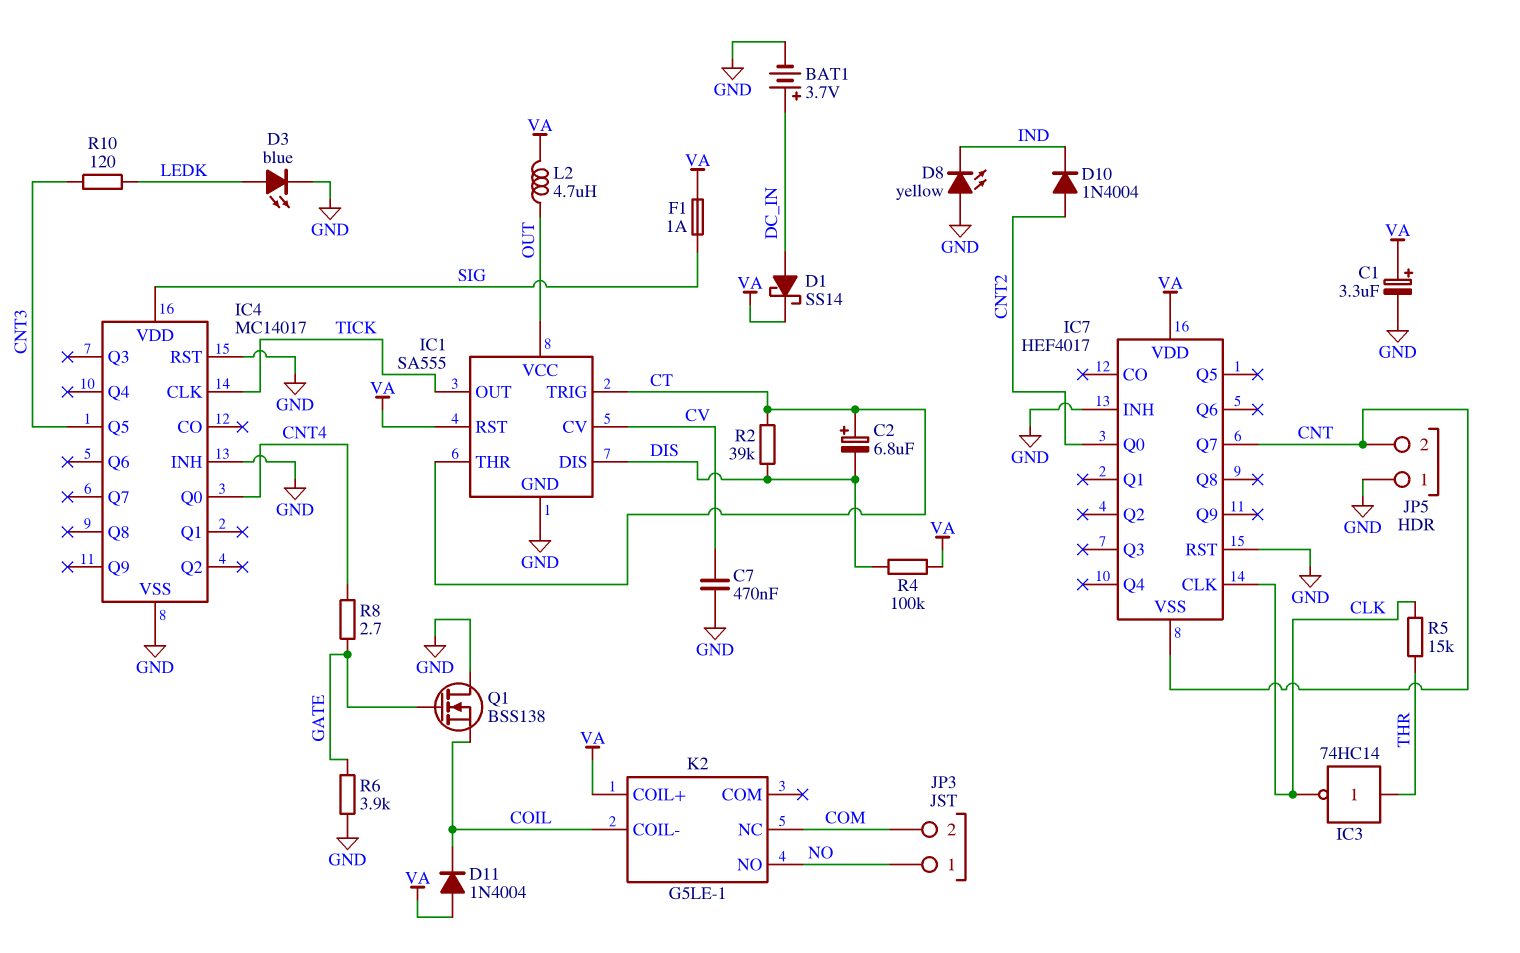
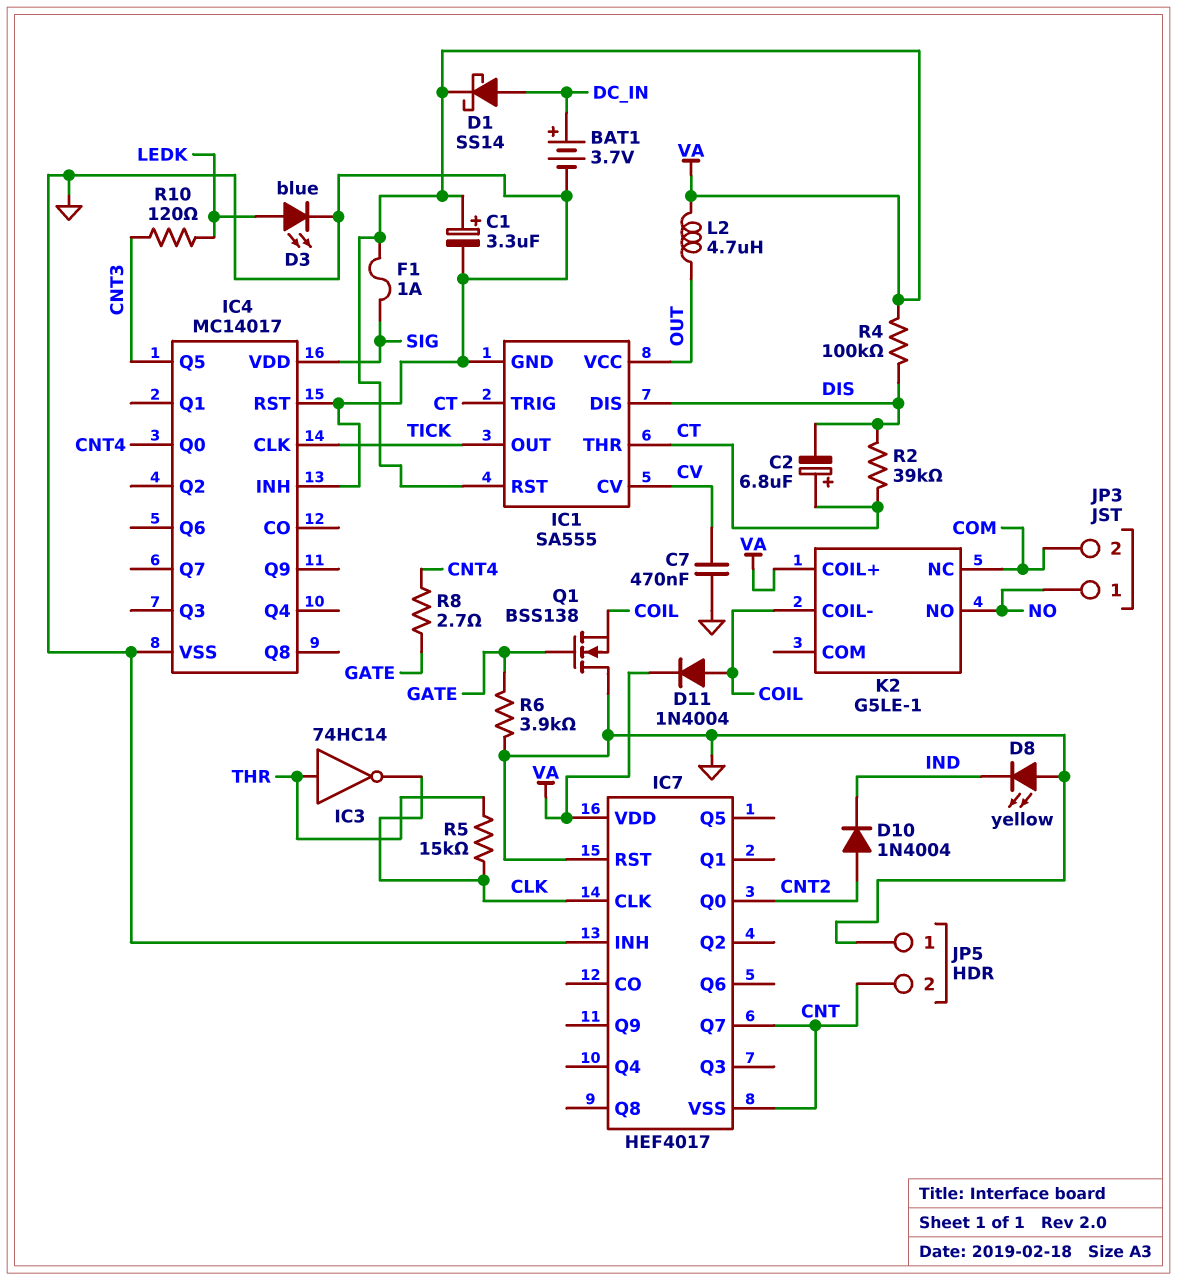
D11: diode 1N4004 (A VA, K COIL) -> diode 1N4004 (A COIL, K VA)

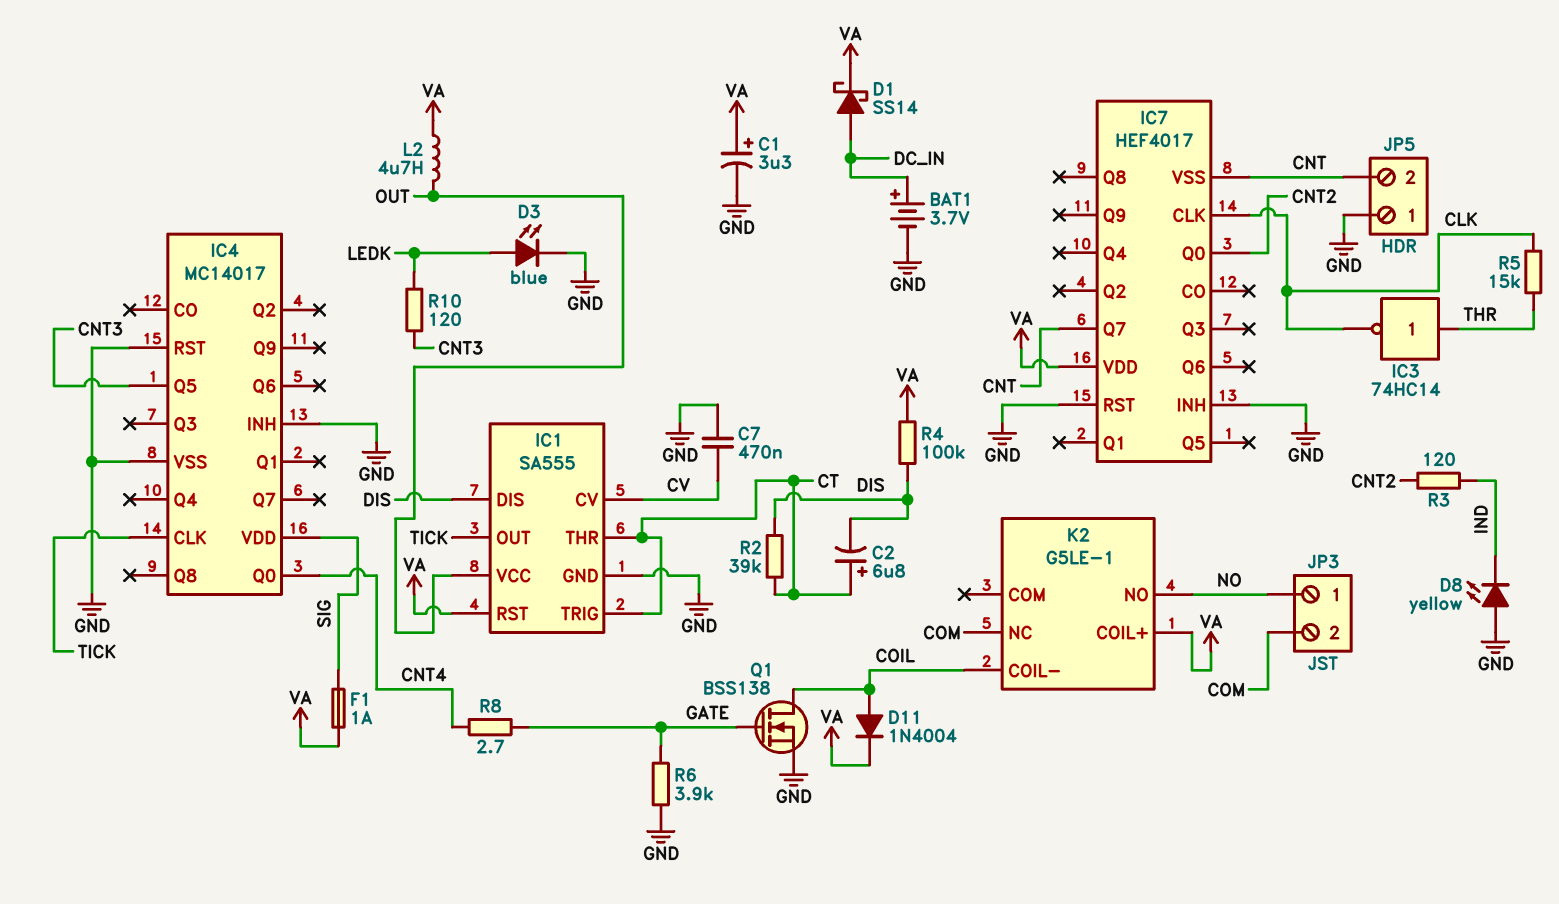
D10: diode 1N4004 (A CNT2, K IND) -> none
Q1: NMOS BSS138 (G GATE, D GND, S COIL) -> NMOS BSS138 (G GATE, D COIL, S GND)
R3: none -> 120 (CNT2, IND)

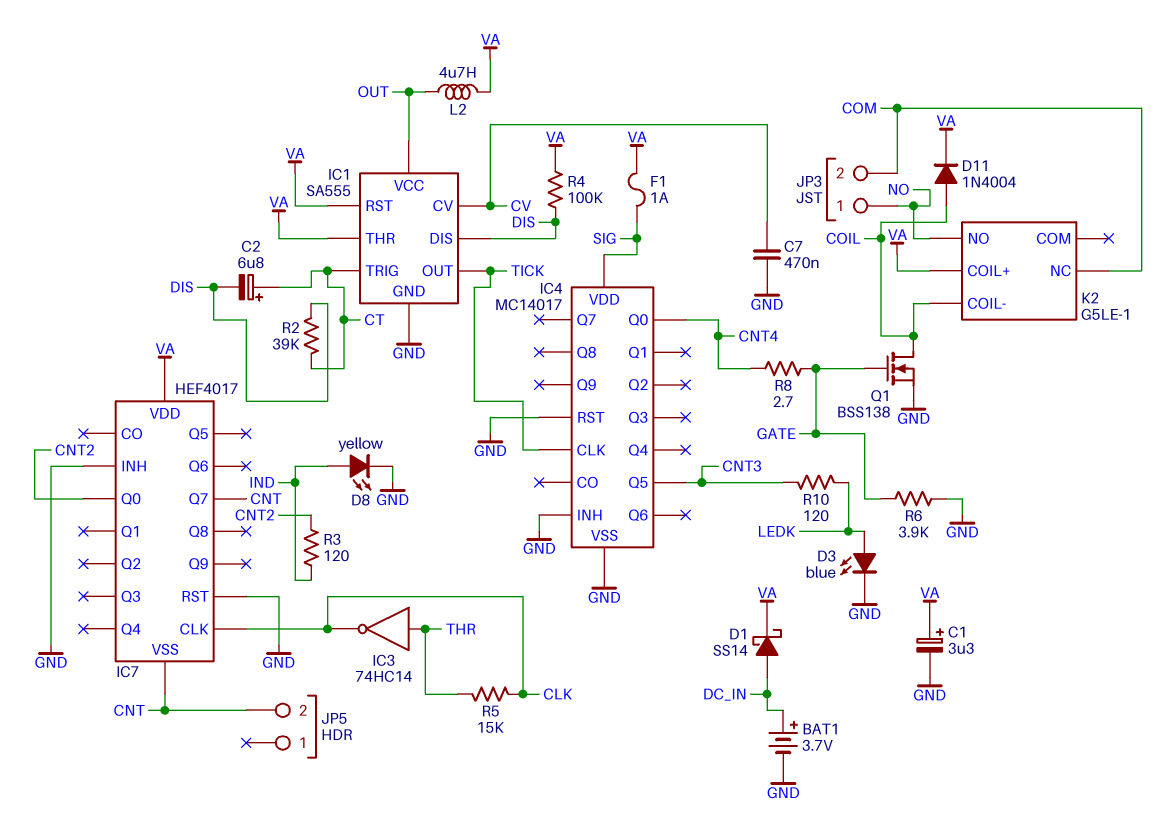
D8: LED yellow (A GND, K IND) -> LED yellow (A IND, K GND)
IC1 pin THR: CT -> VA
JP5 pin 1: GND -> none

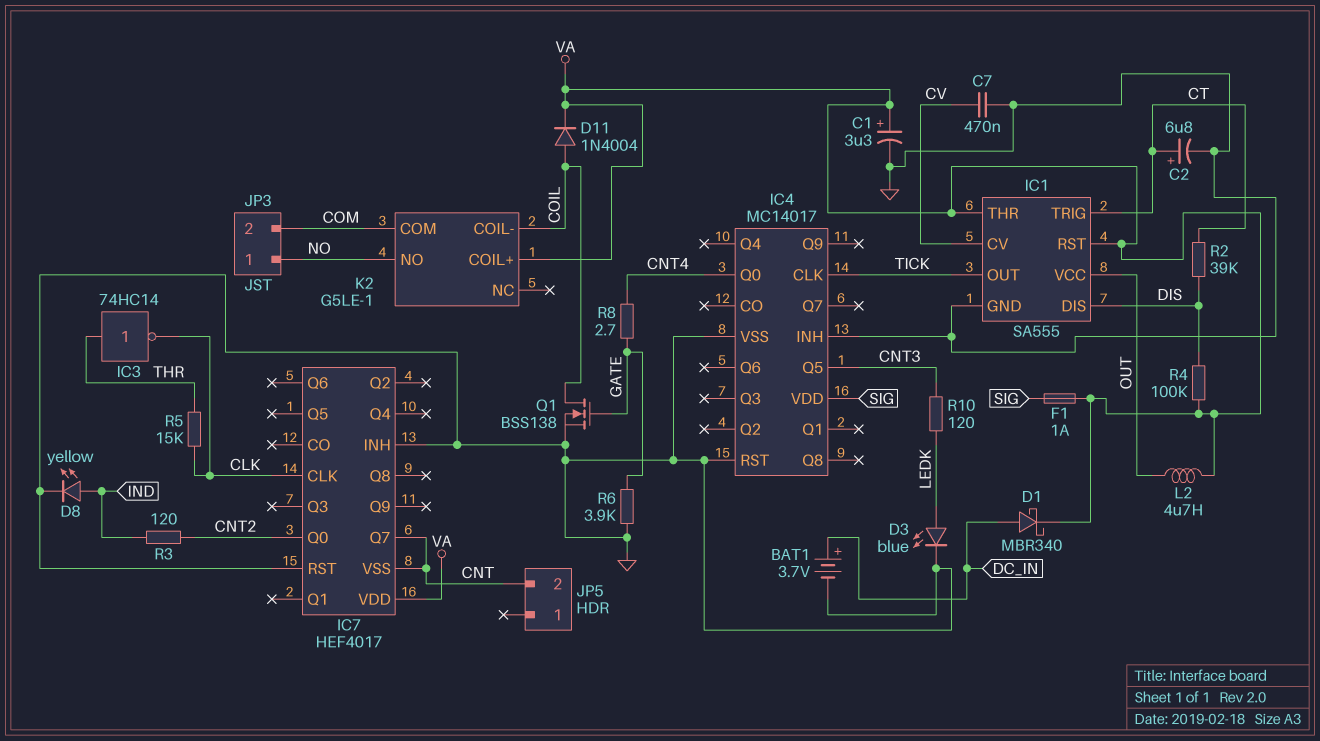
C2: 6.8uF (plus CT, minus DIS) -> 6.8uF (plus CT, minus GND)
D1: schottky SS14 (A DC_IN, K VA) -> schottky MBR340 (A DC_IN, K VA)
K2 pin COM: none -> COM
K2 pin NC: COM -> none

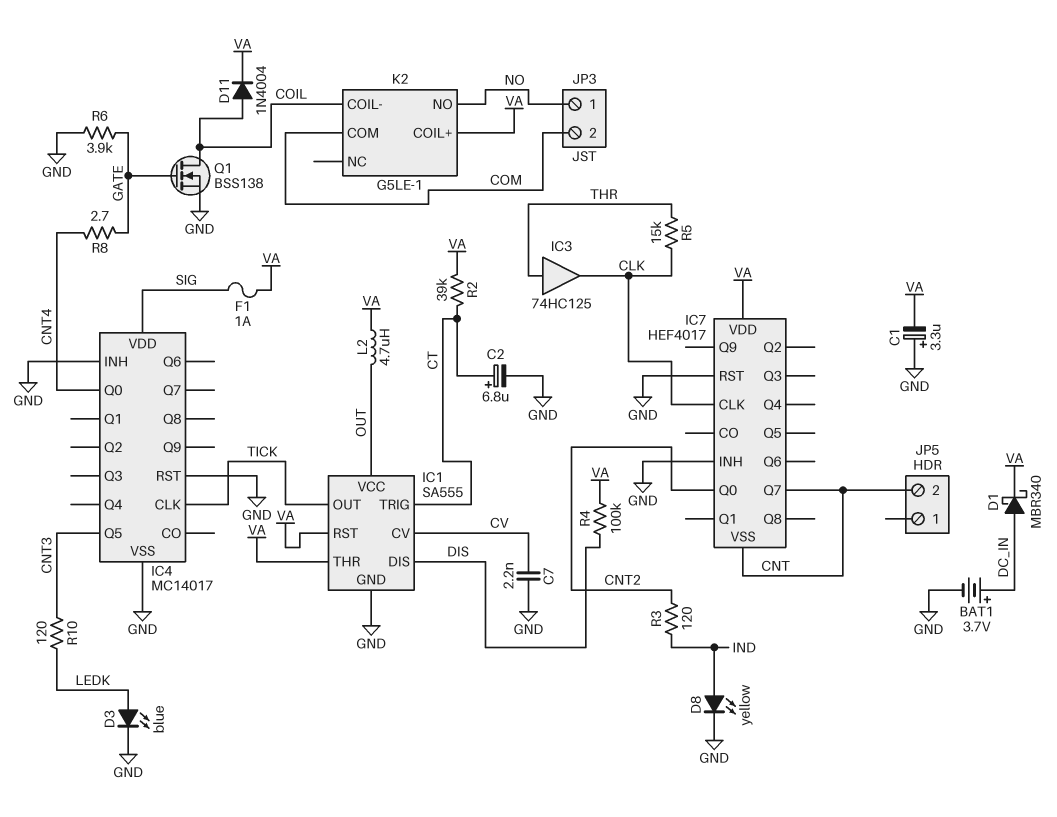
C1: 3.3uF (plus VA, minus GND) -> 3.3uF (plus GND, minus VA)
C7: 470nF (CV, GND) -> 2.2nF (CV, GND)
IC3: NOT 74HC14 (in THR, out CLK) -> buffer 74HC125 (in THR, out CLK)
R2: 39k (CT, DIS) -> 39k (CT, VA)

